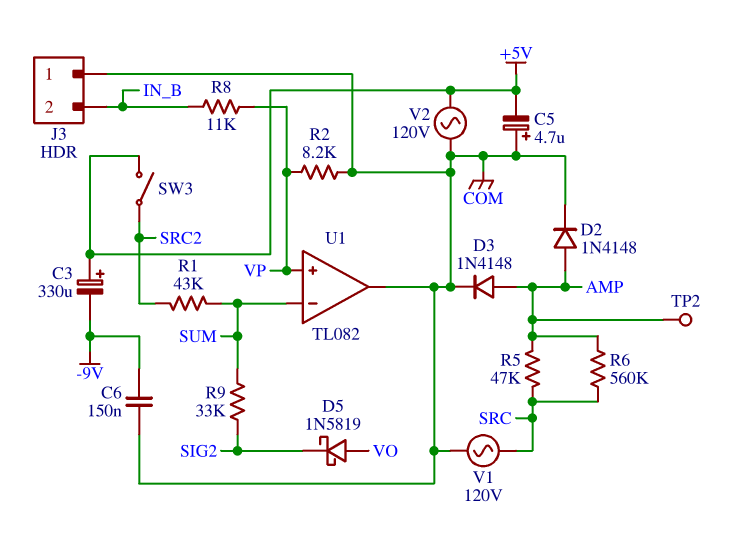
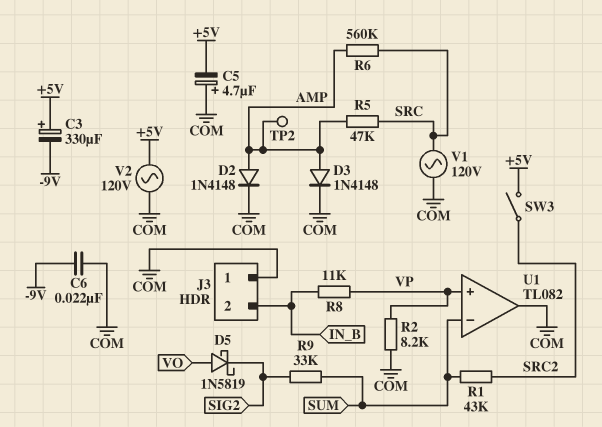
C6: 150nF (-9V, COM) -> 22nF (-9V, COM)

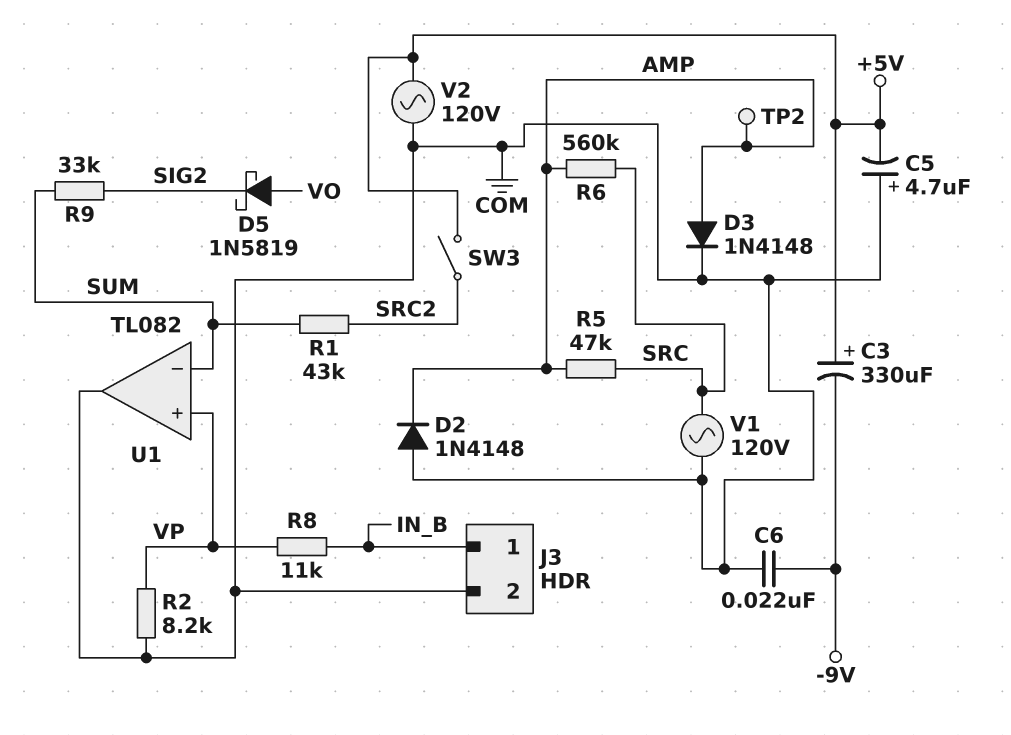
D2: diode 1N4148 (A AMP, K COM) -> diode 1N4148 (A COM, K AMP)
J3 pin 1: COM -> IN_B
J3 pin 2: IN_B -> COM

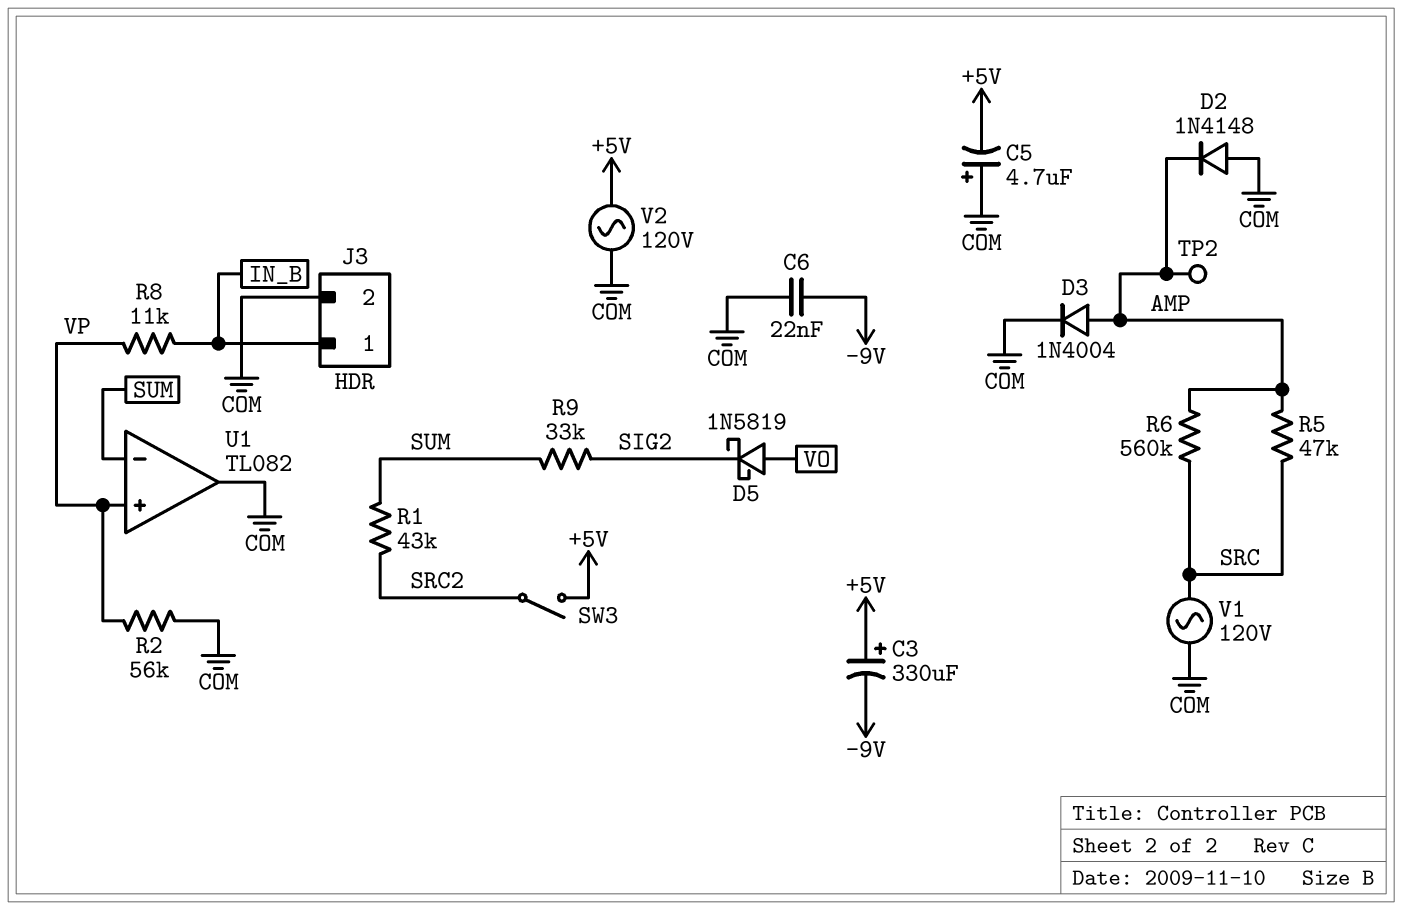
D3: diode 1N4148 (A AMP, K COM) -> diode 1N4004 (A AMP, K COM)
R2: 8.2k (COM, VP) -> 56k (COM, VP)

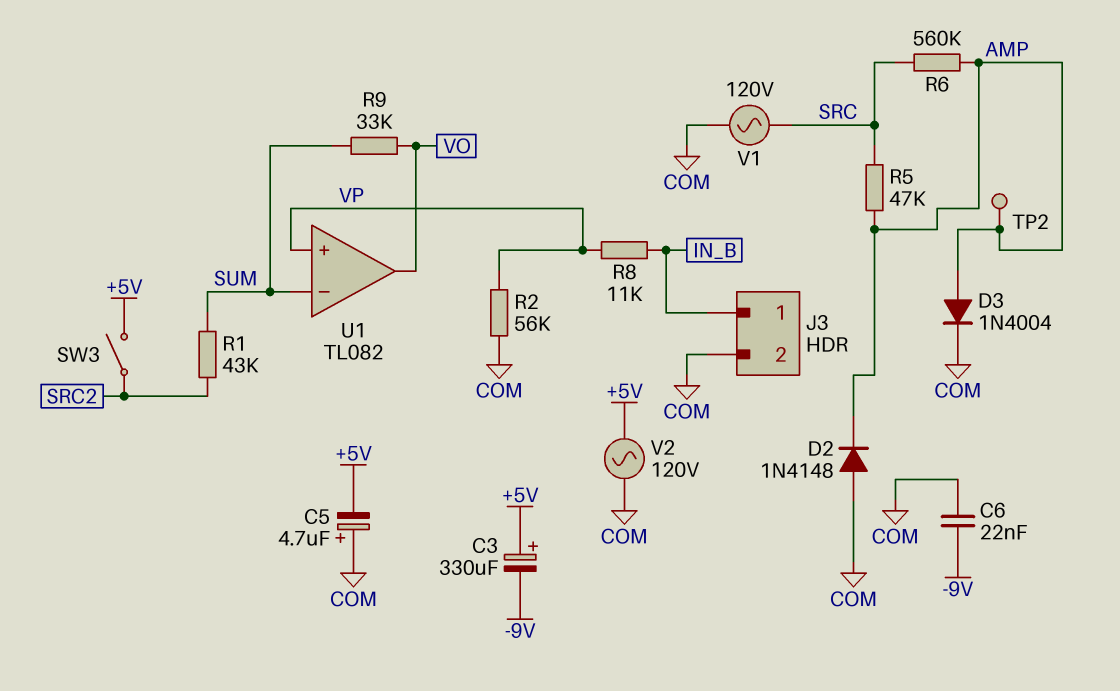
D5: schottky 1N5819 (A VO, K SIG2) -> none
R9: 33k (SIG2, SUM) -> 33k (SUM, VO)
U1 pin out: COM -> VO

